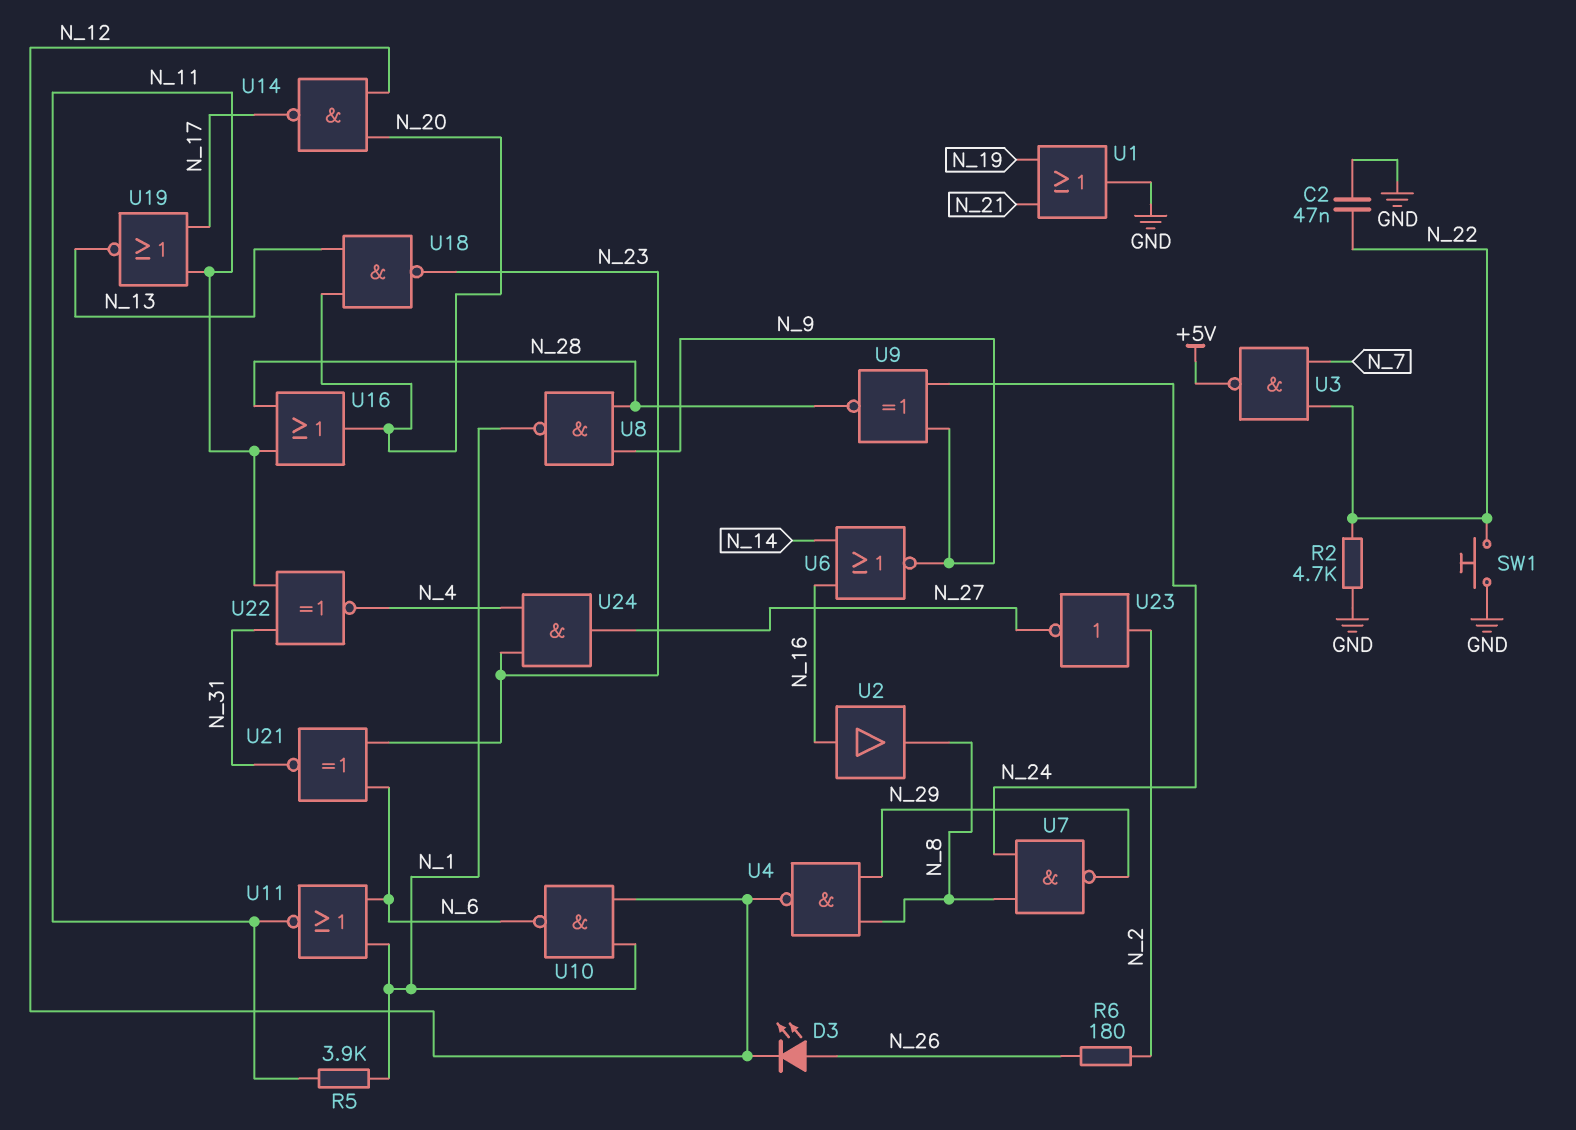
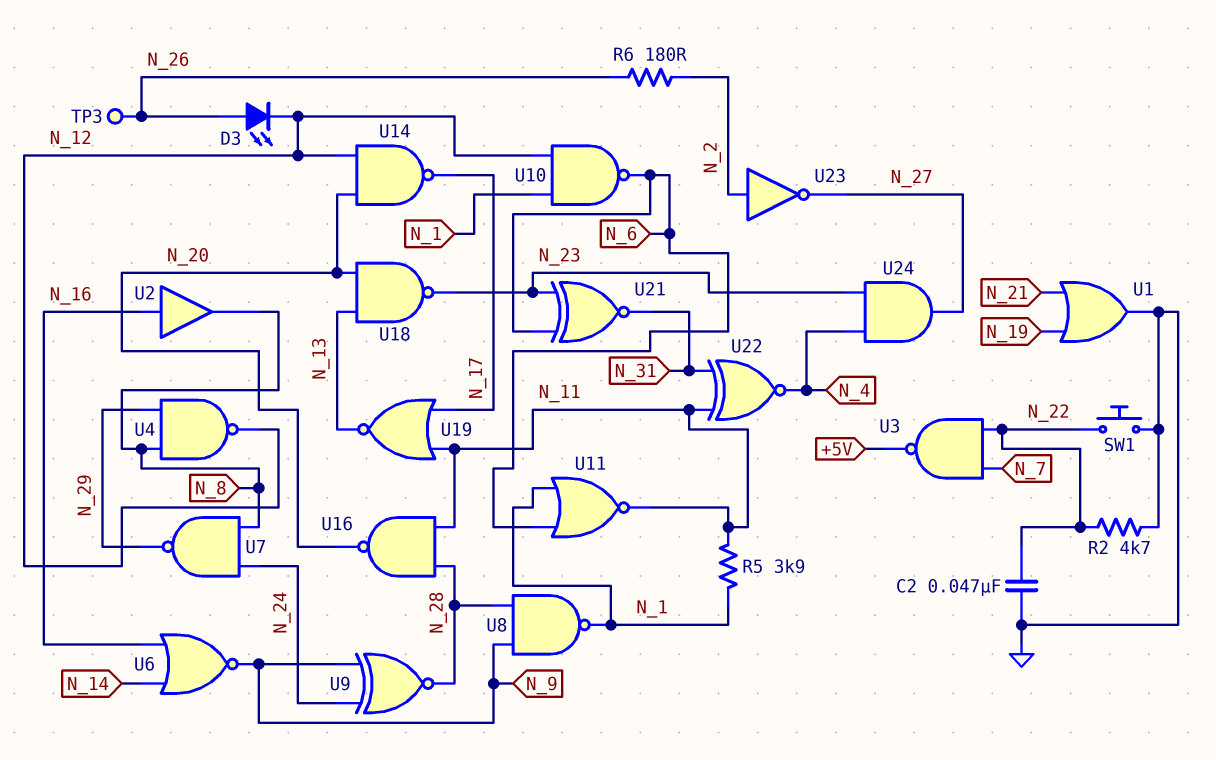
TP3: none -> test point (N_26)
U16: OR (in N_11, in N_28, out N_20) -> NAND (in N_11, in N_28, out N_20)

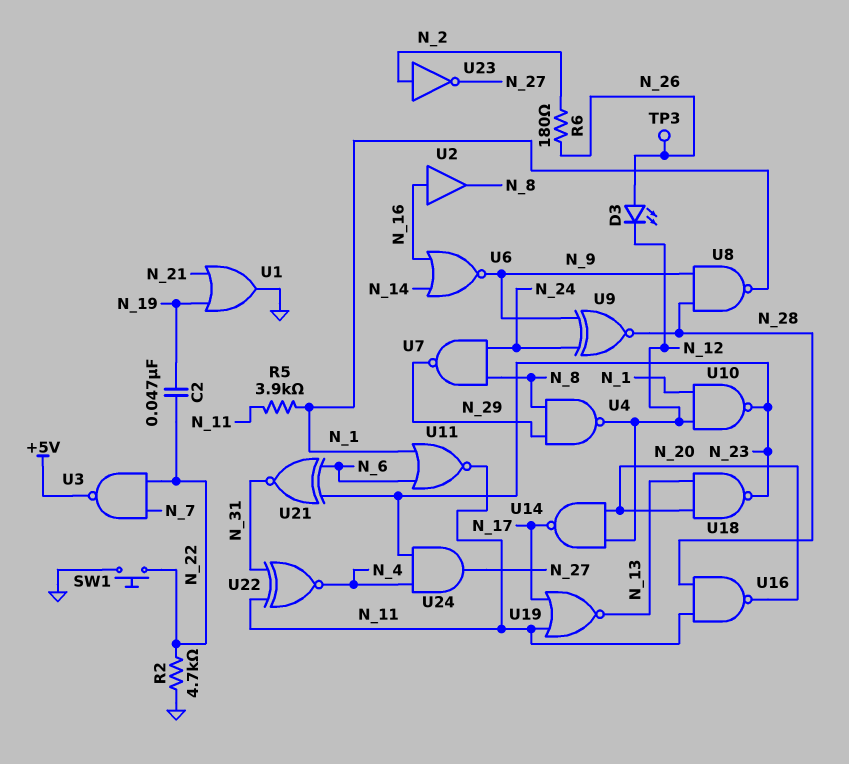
C2: 47nF (GND, N_22) -> 47nF (N_19, N_22)
U10: NAND (in N_1, in N_12, out N_6) -> NAND (in N_1, in N_12, out N_23)

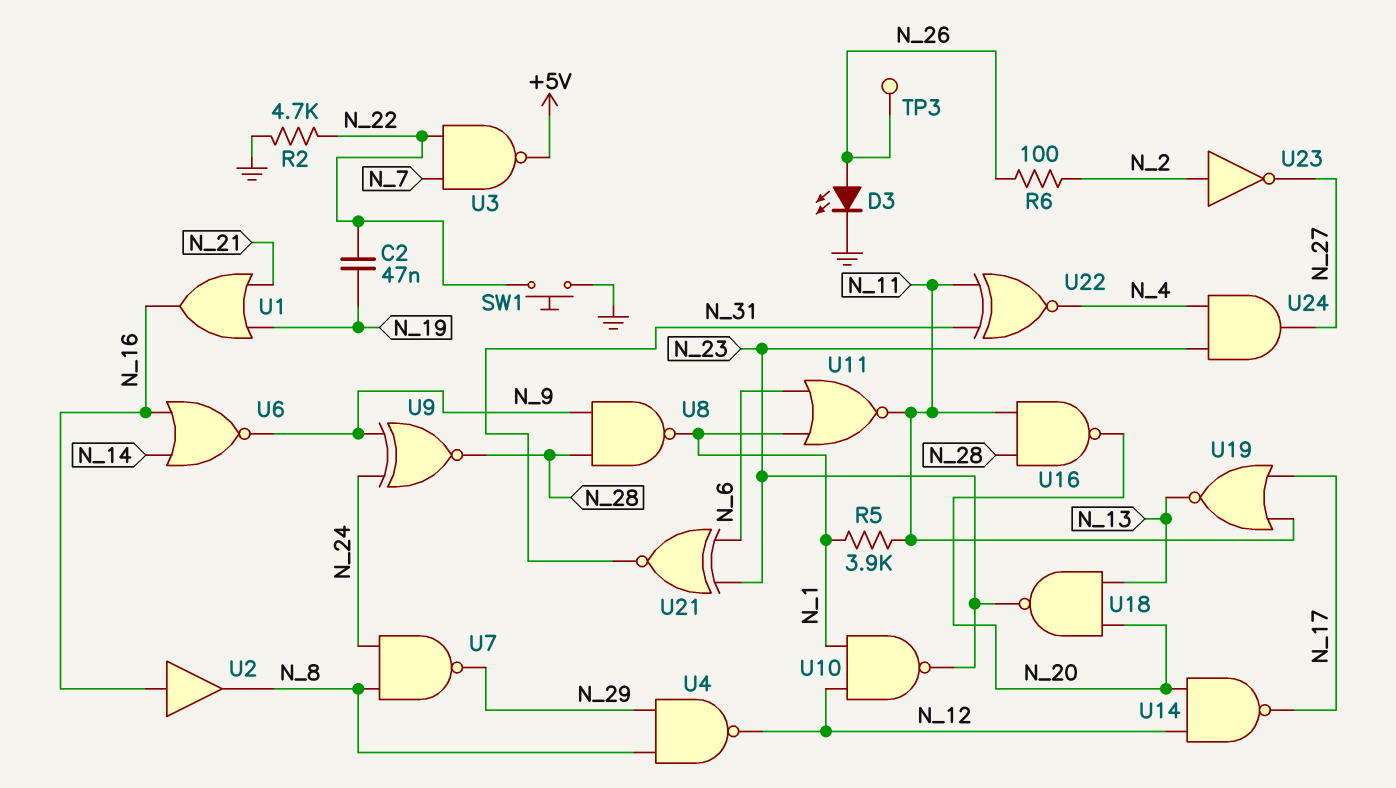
D3: LED (A N_26, K N_12) -> LED (A N_26, K GND)
R6: 180 (N_2, N_26) -> 100 (N_2, N_26)
U1: OR (in N_19, in N_21, out GND) -> OR (in N_19, in N_21, out N_16)

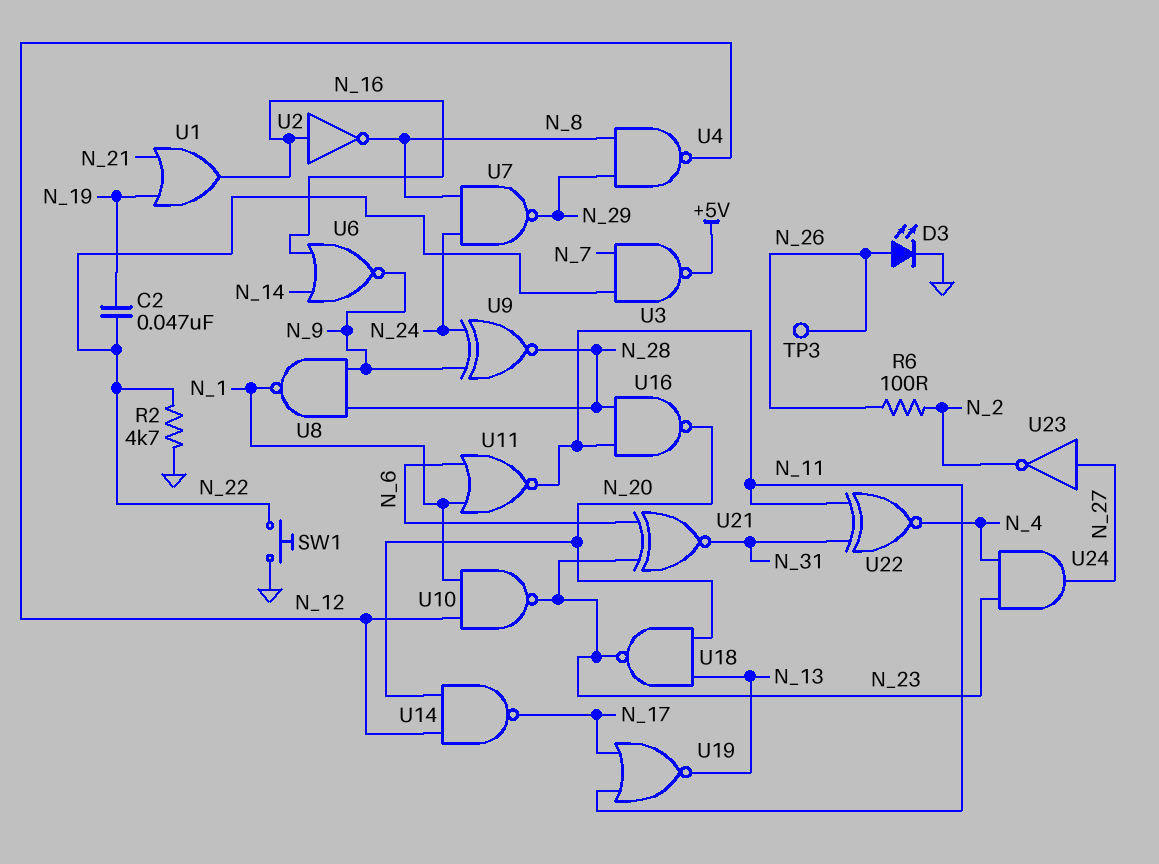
R5: 3.9k (N_1, N_11) -> none
U2: buffer (in N_16, out N_8) -> NOT (in N_16, out N_8)
U23: NOT (in N_2, out N_27) -> NOT (in N_27, out N_2)

